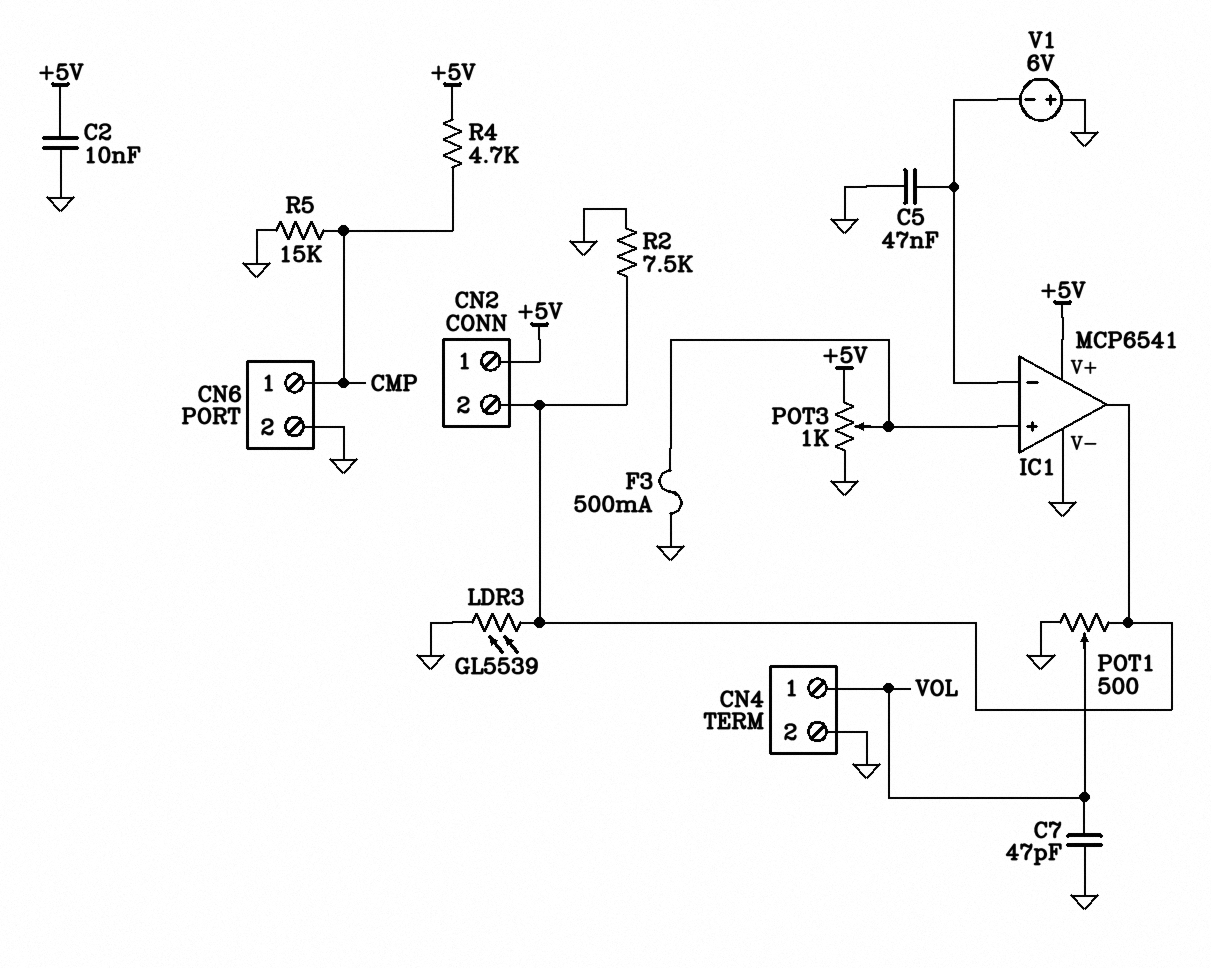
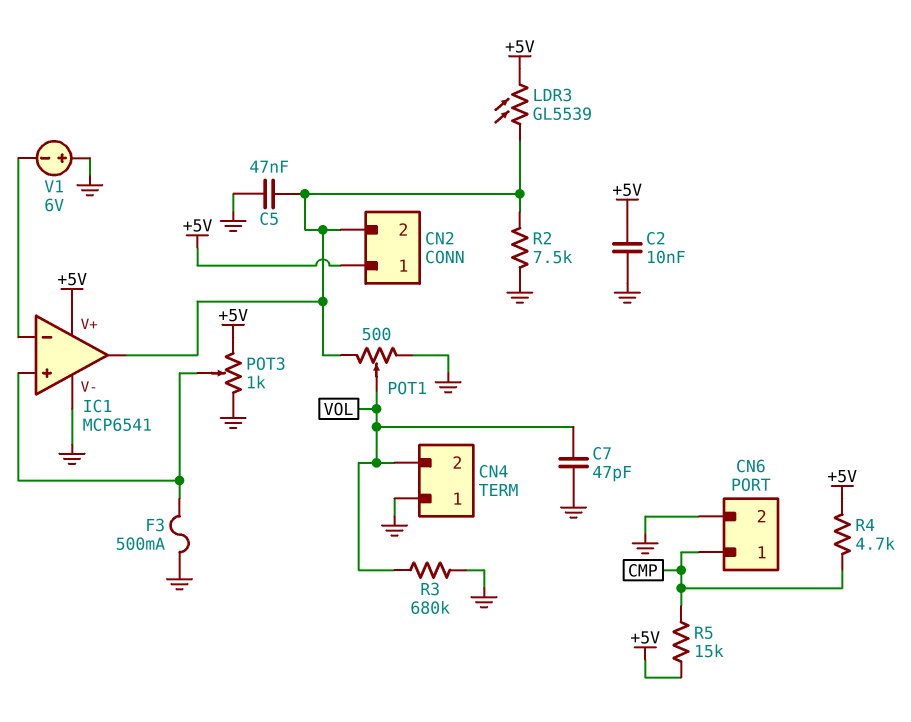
C5: 47nF (GND, IC1/in-) -> 47nF (CN2/2, GND)
CN4 pin 1: VOL -> GND
CN4 pin 2: GND -> VOL
LDR3: GL5539 (CN2/2, GND) -> GL5539 (+5V, CN2/2)
R3: none -> 680k (GND, VOL)
R5: 15k (CMP, GND) -> 15k (+5V, CMP)

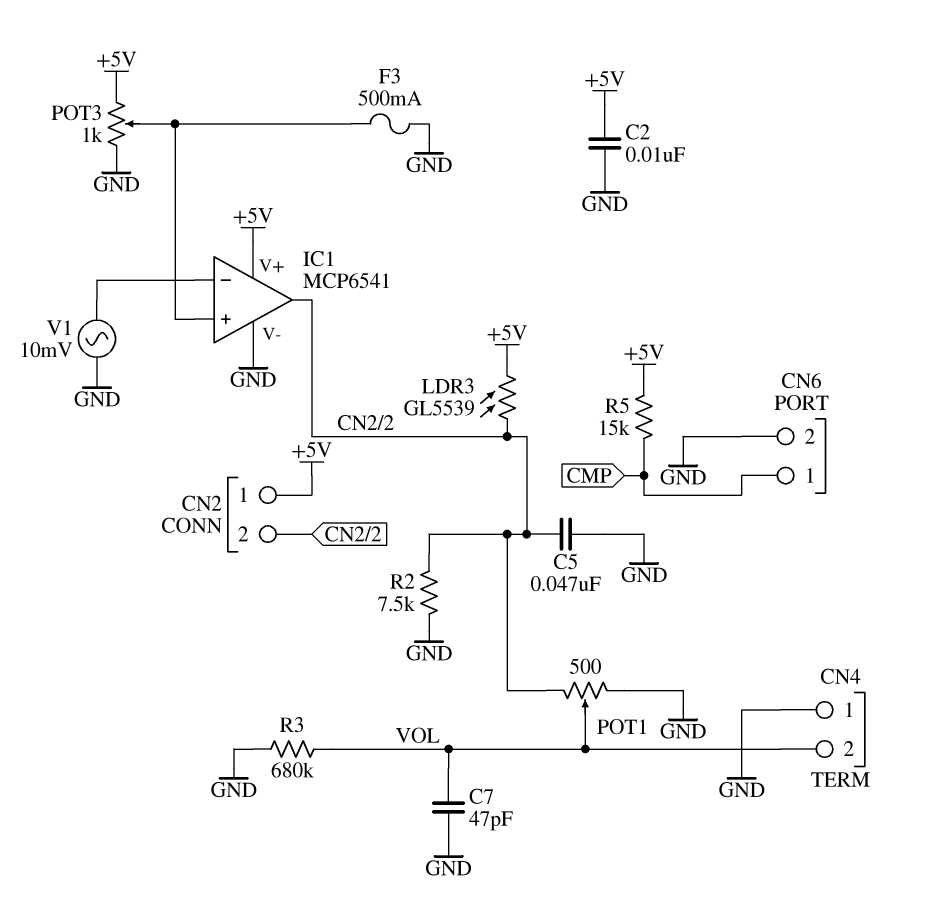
R4: 4.7k (+5V, CMP) -> none
V1: 6V (plus GND, minus IC1/in-) -> AC 10mV (GND, IC1/in-)

